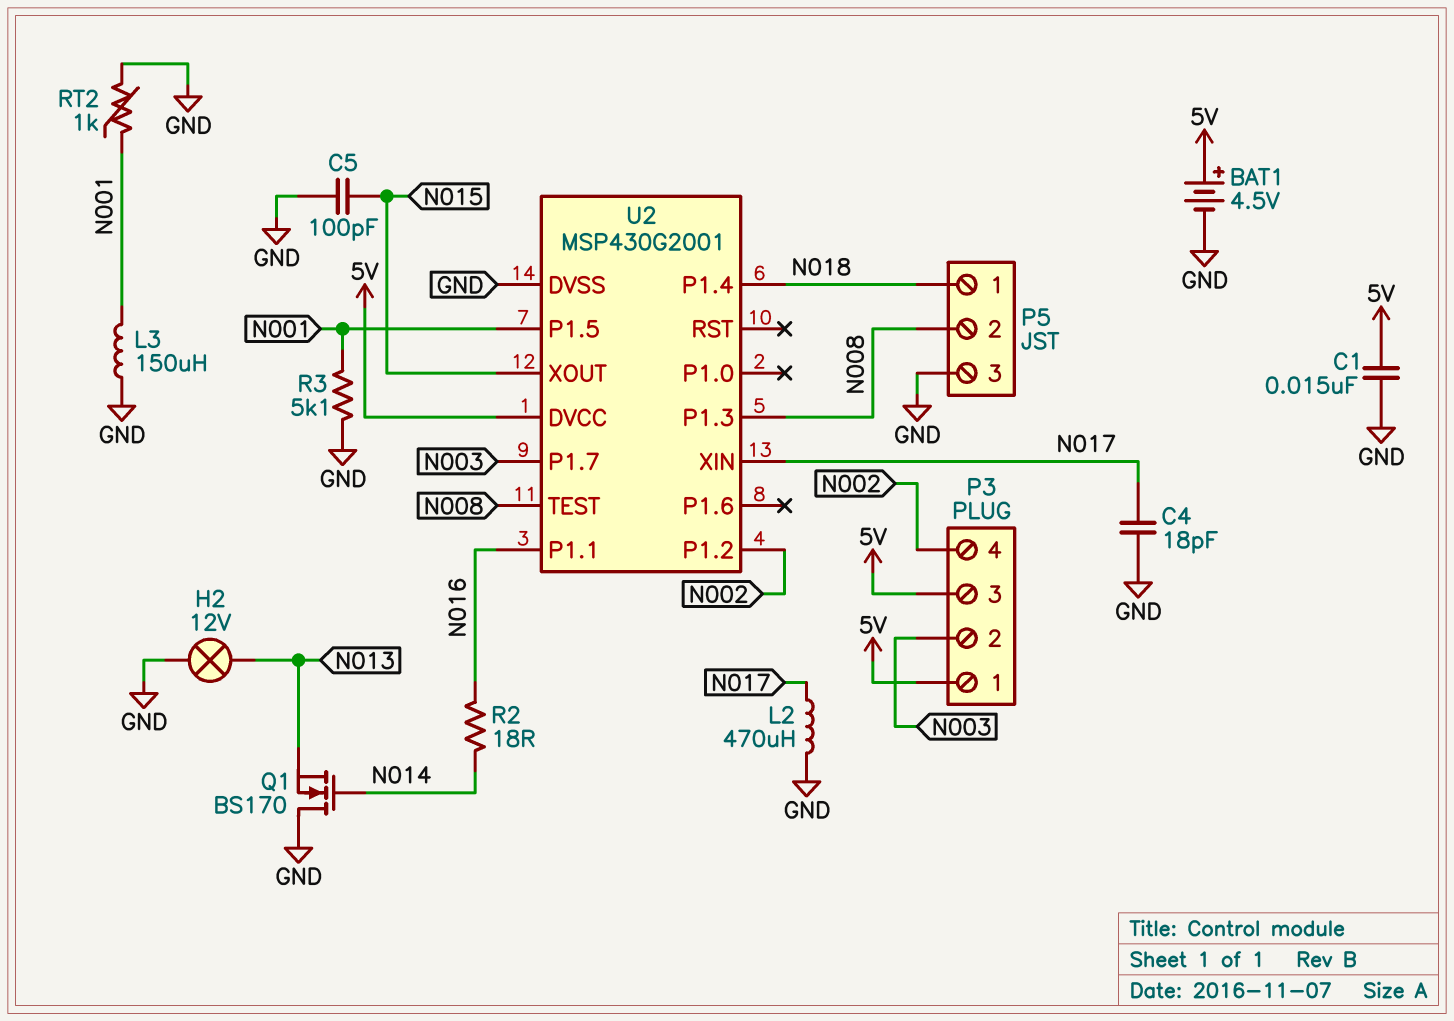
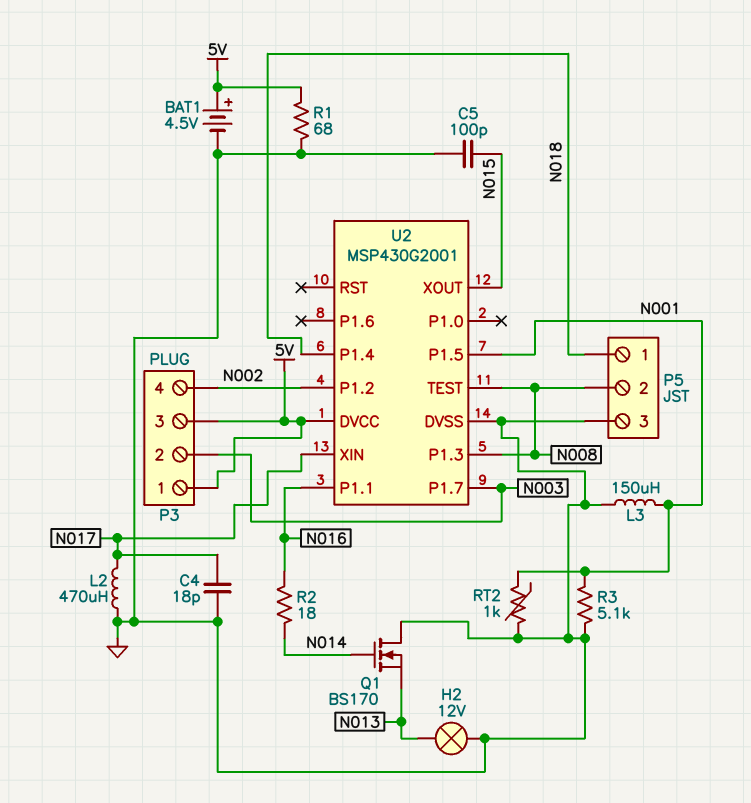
C1: 15nF (5V, GND) -> none
R1: none -> 68 (5V, GND)

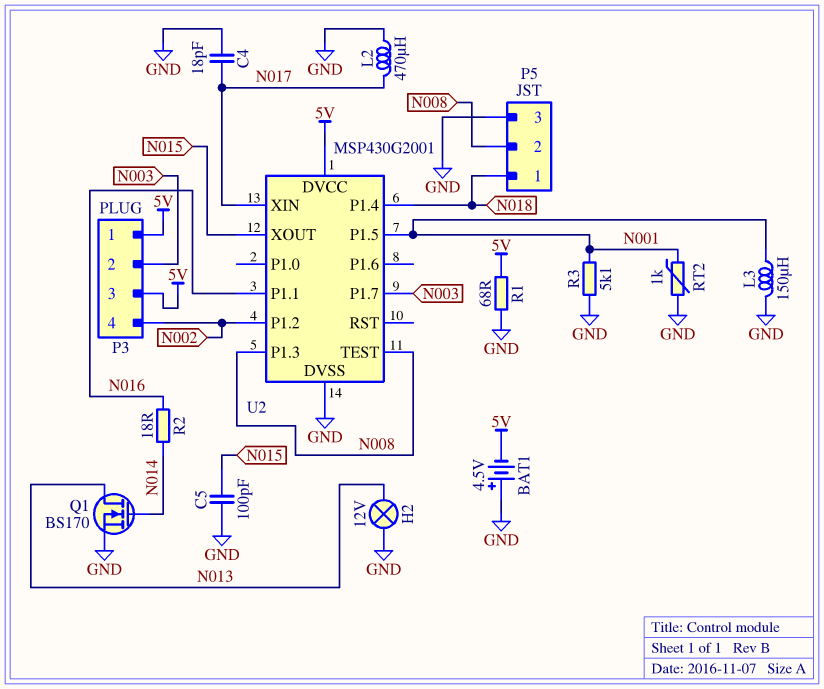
BAT1: 4.5V (plus 5V, minus GND) -> 4.5V (plus GND, minus 5V)
Q1: NMOS BS170 (G N014, D GND, S N013) -> NMOS BS170 (G N014, D N013, S GND)

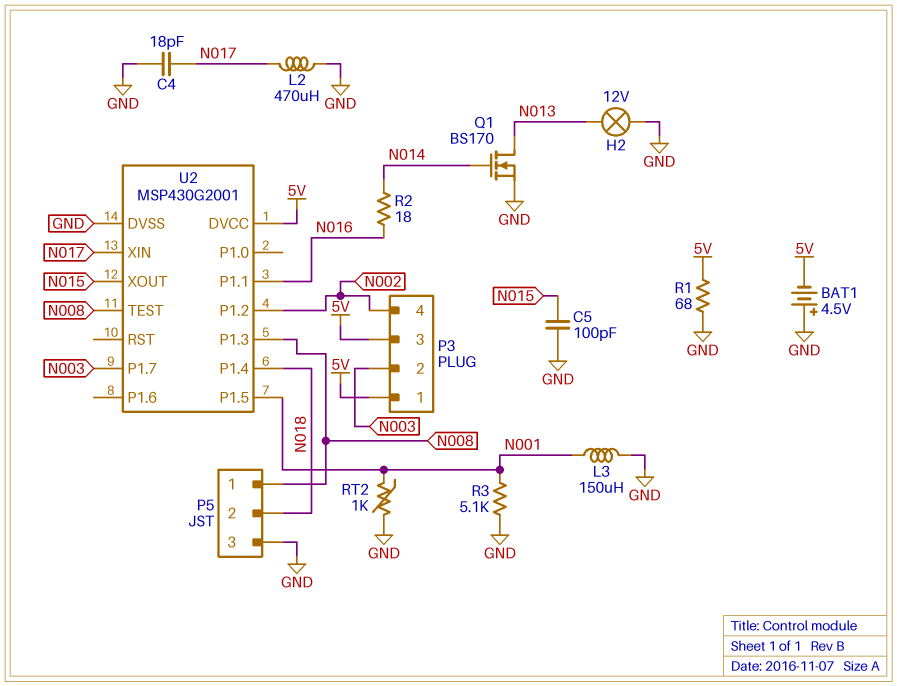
P5 pin 1: N018 -> N008
P5 pin 2: N008 -> N018

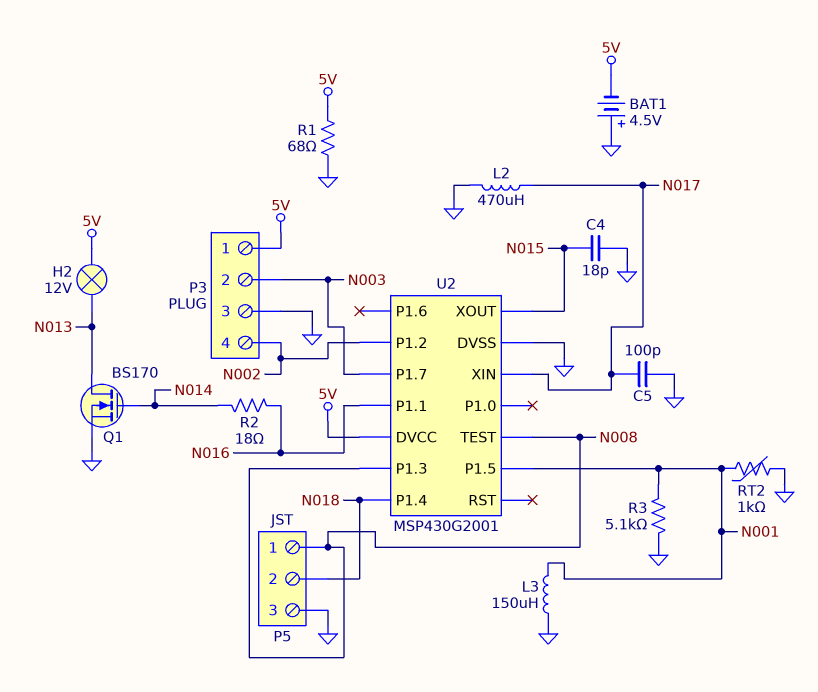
C4: 18pF (GND, N017) -> 18pF (GND, N015)
C5: 100pF (GND, N015) -> 100pF (GND, N017)
H2: lamp 12V (GND, N013) -> lamp 12V (5V, N013)
P3 pin 3: 5V -> GND

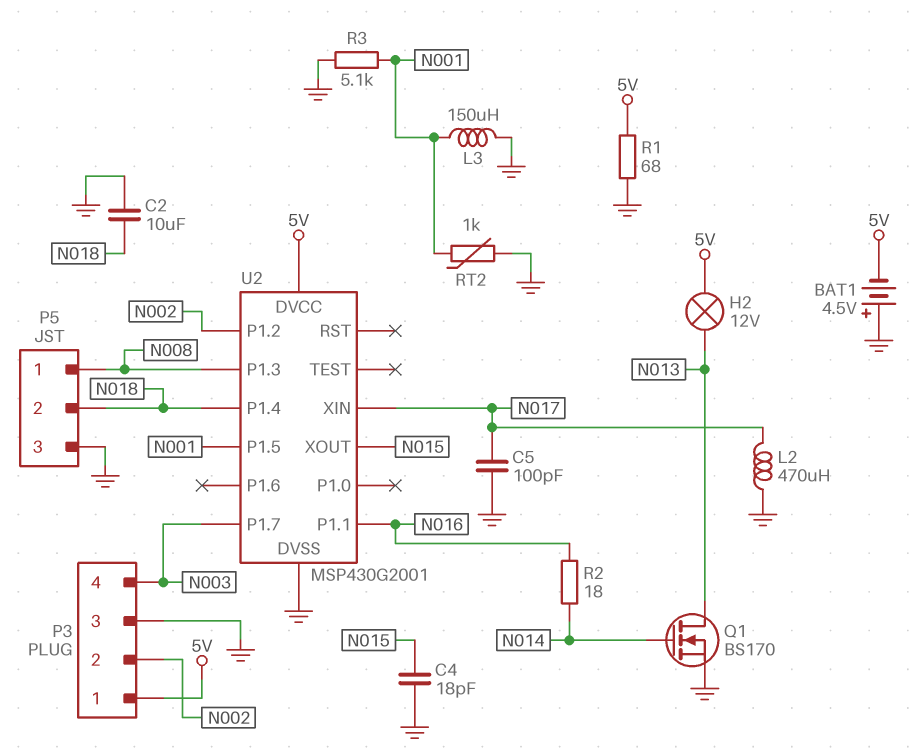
C2: none -> 10uF (GND, N018)
P3 pin 2: N003 -> N002
P3 pin 4: N002 -> N003
U2 pin TEST: N008 -> none

